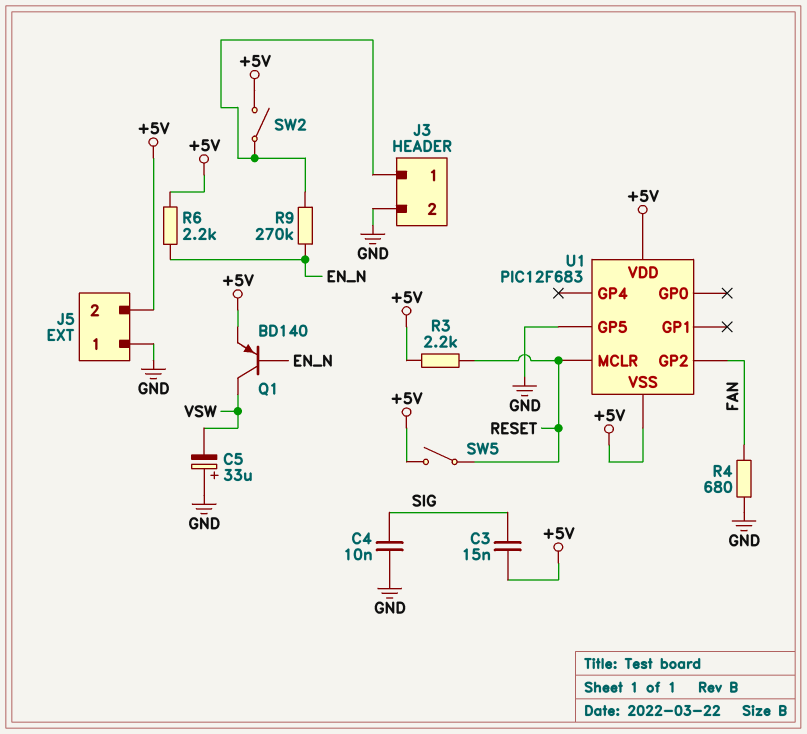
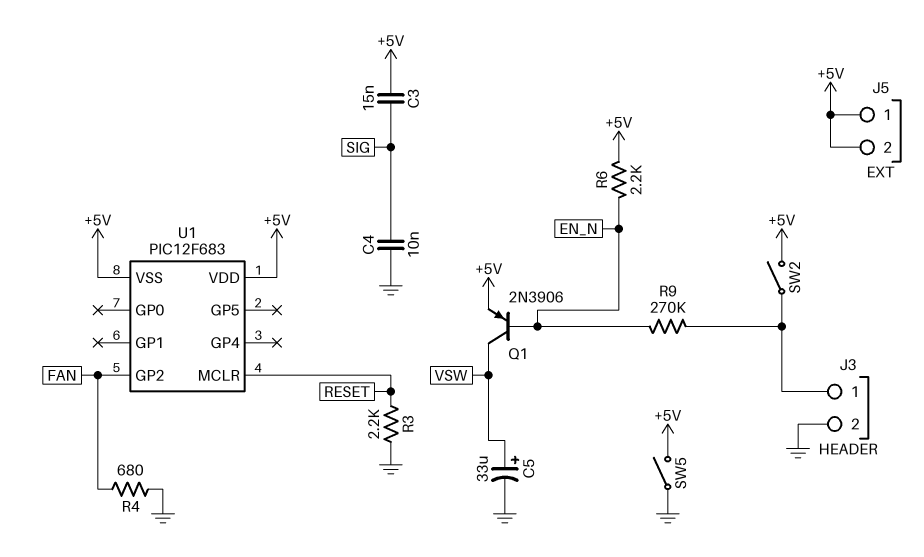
C5: 33uF (plus GND, minus VSW) -> 33uF (plus VSW, minus GND)
J5 pin 1: GND -> +5V
Q1: PNP BD140 (B EN_N, C VSW, E +5V) -> PNP 2N3906 (B EN_N, C VSW, E +5V)
R3: 2.2k (+5V, RESET) -> 2.2k (GND, RESET)
SW5: switch (+5V, RESET) -> switch (+5V, GND)
U1 pin GP5: GND -> none

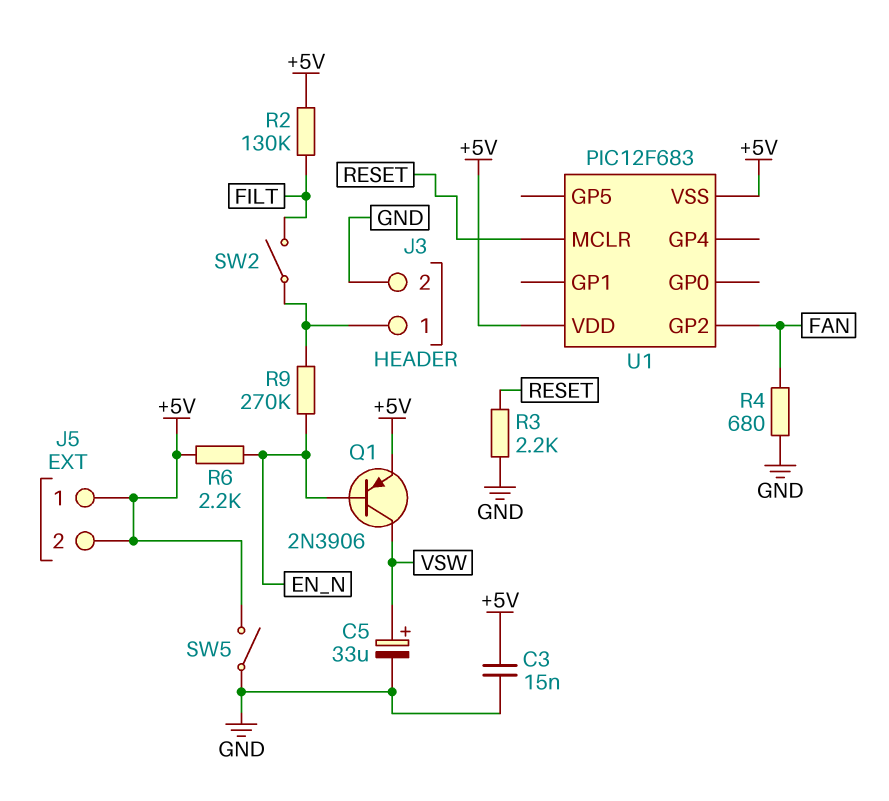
C3: 15nF (+5V, SIG) -> 15nF (+5V, GND)
C4: 10nF (GND, SIG) -> none
R2: none -> 130k (+5V, FILT)
SW2: switch (+5V, J3/1) -> switch (FILT, J3/1)

